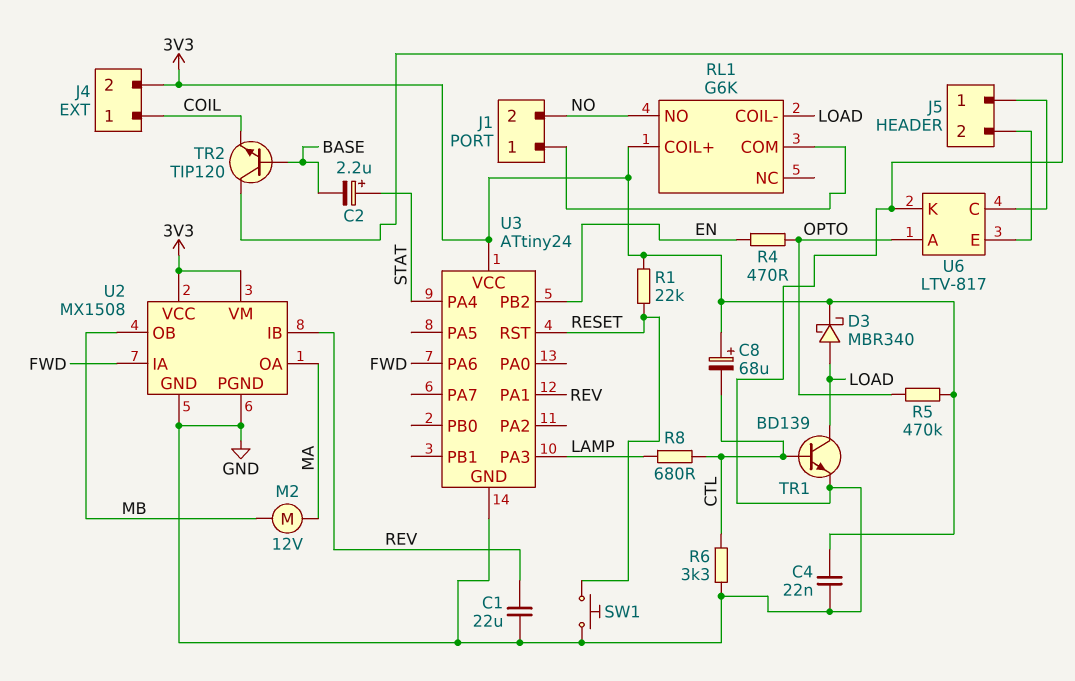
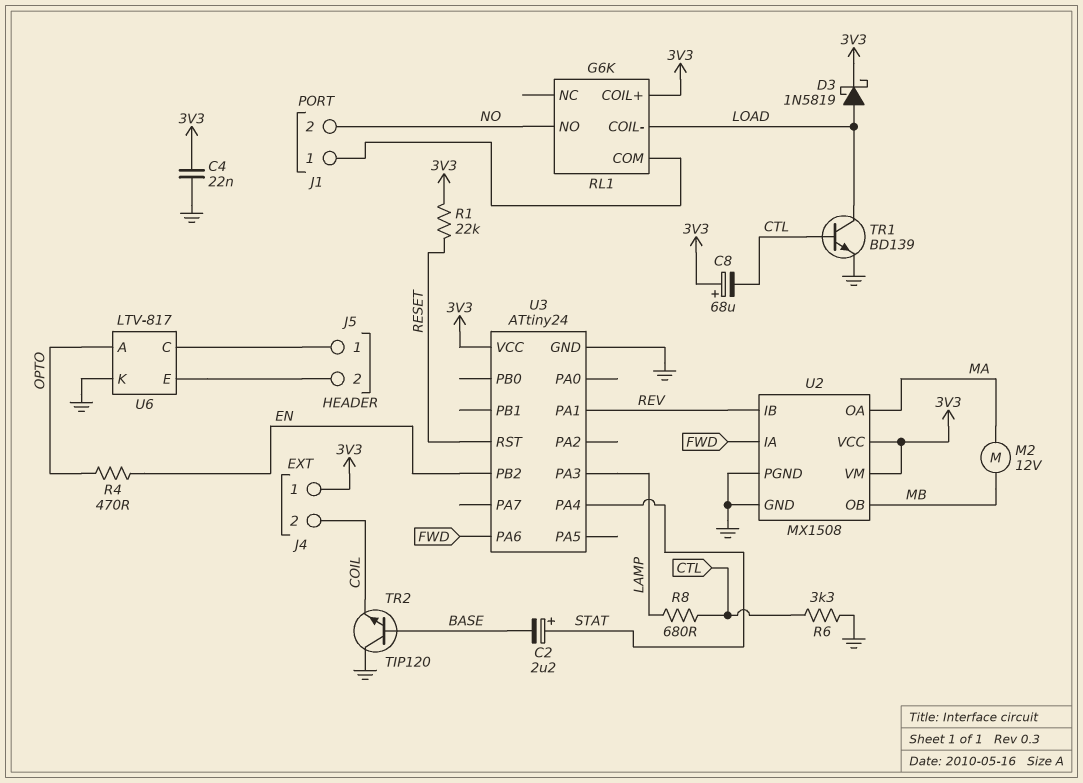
C1: 22uF (GND, REV) -> none
D3: schottky MBR340 (A LOAD, K 3V3) -> schottky 1N5819 (A LOAD, K 3V3)
J4 pin 1: COIL -> 3V3
J4 pin 2: 3V3 -> COIL
R5: 470k (3V3, OPTO) -> none
SW1: button (GND, RESET) -> none

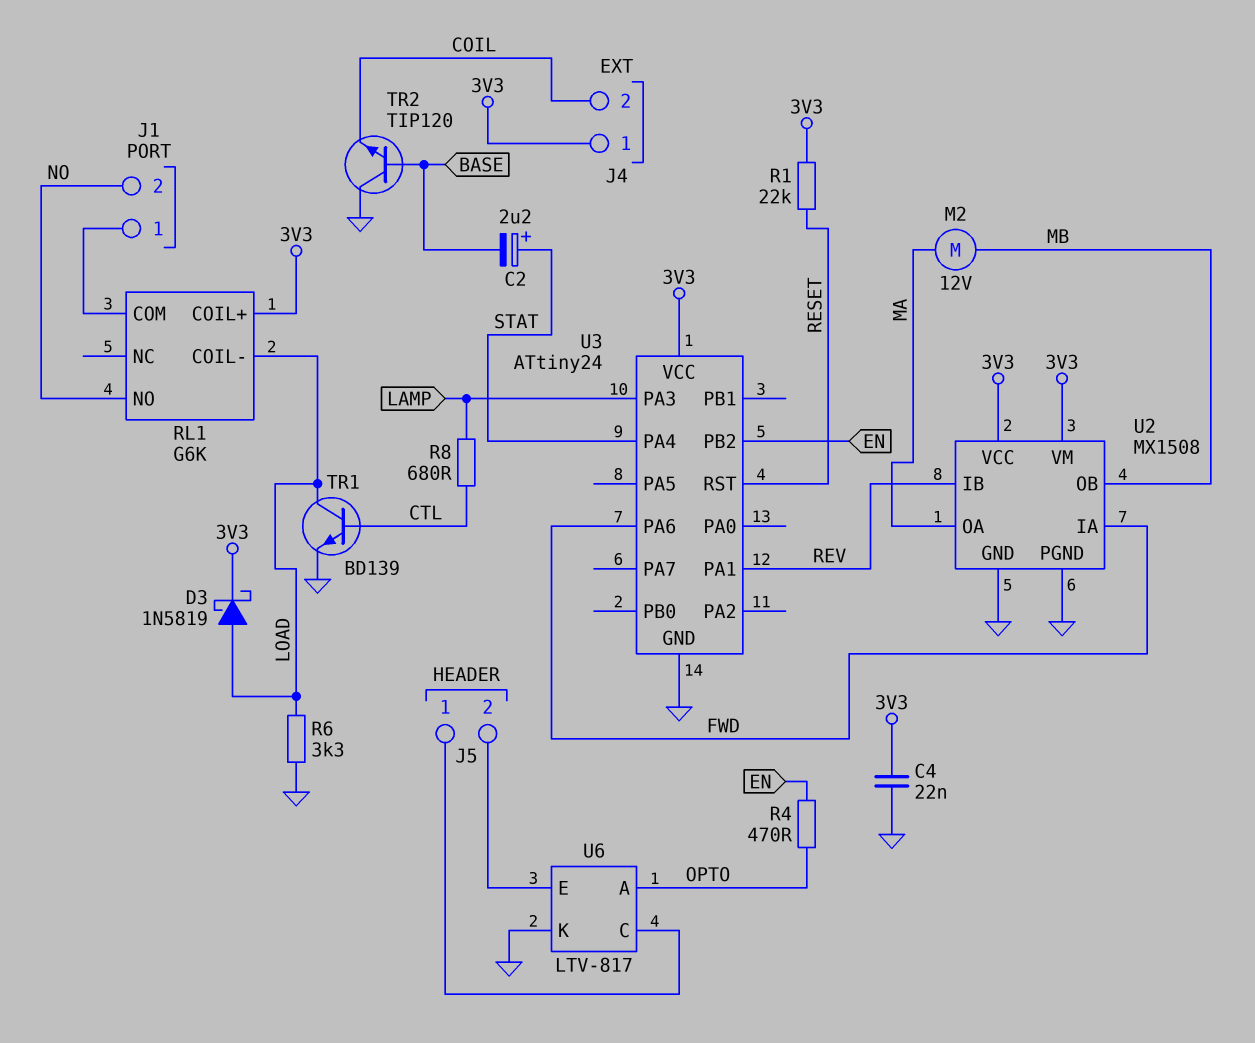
C8: 68uF (plus 3V3, minus CTL) -> none
R6: 3.3k (CTL, GND) -> 3.3k (GND, LOAD)

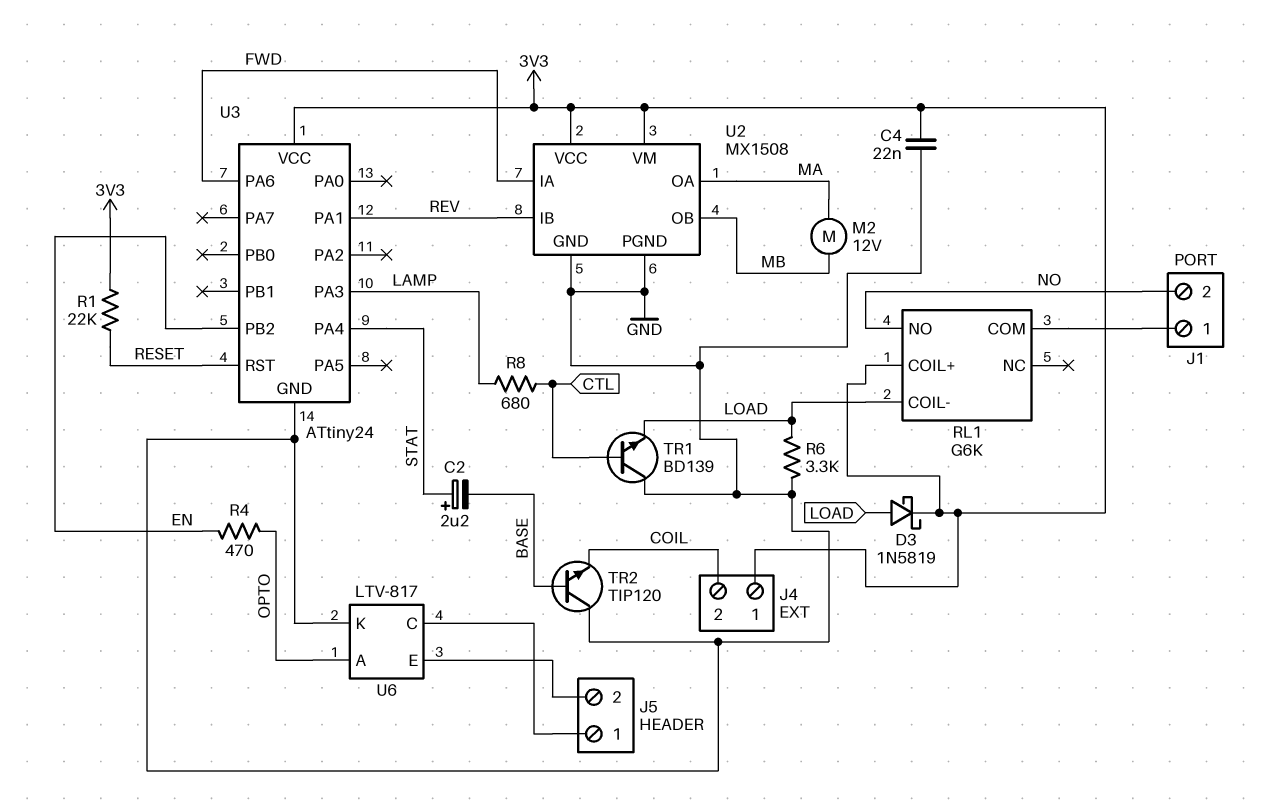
TR1: NPN BD139 (B CTL, C LOAD, E GND) -> NPN BD139 (B CTL, C GND, E LOAD)

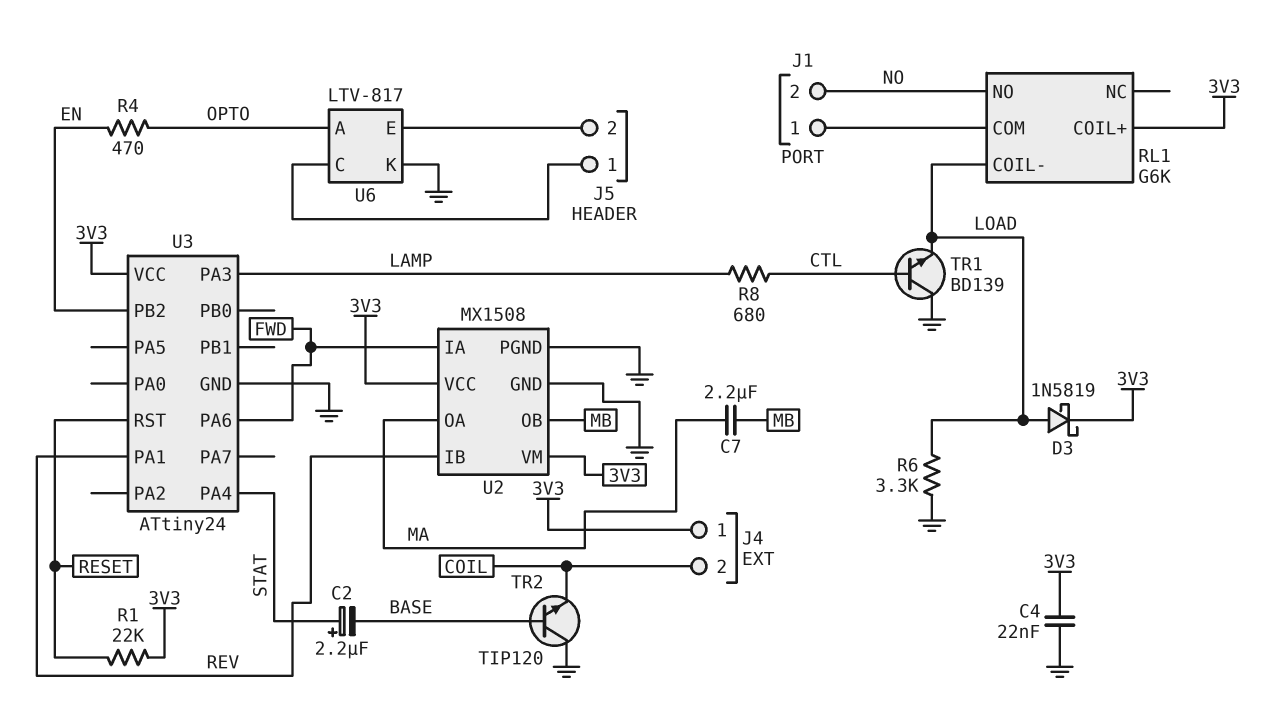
C7: none -> 2.2uF (MA, MB)
M2: motor 12V (MA, MB) -> none

